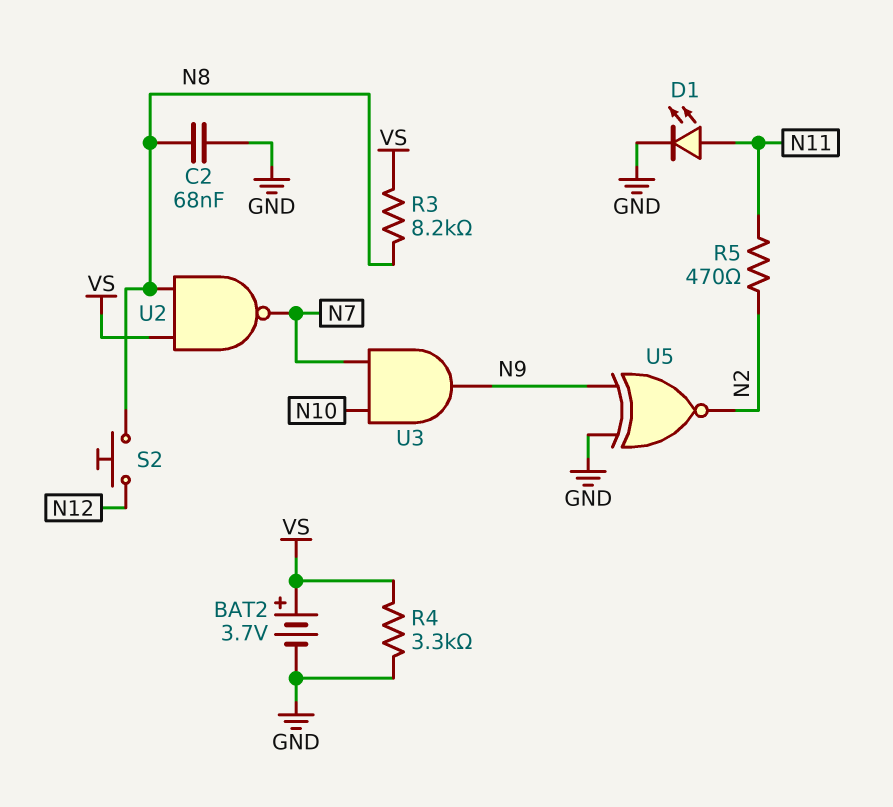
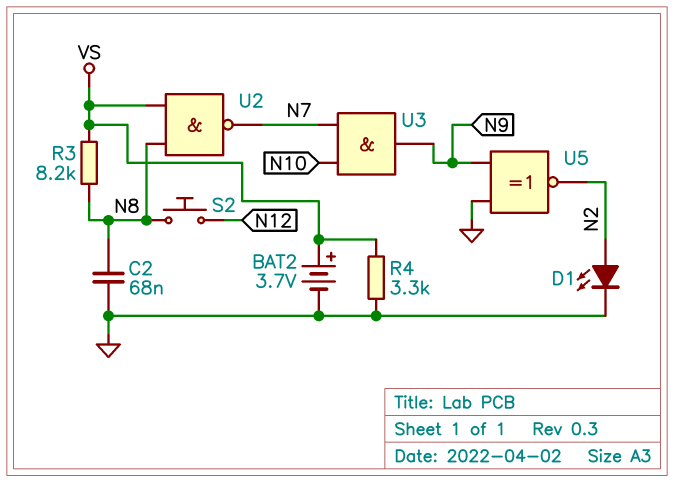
D1: LED (A N11, K GND) -> LED (A N2, K GND)
R5: 470 (N2, N11) -> none

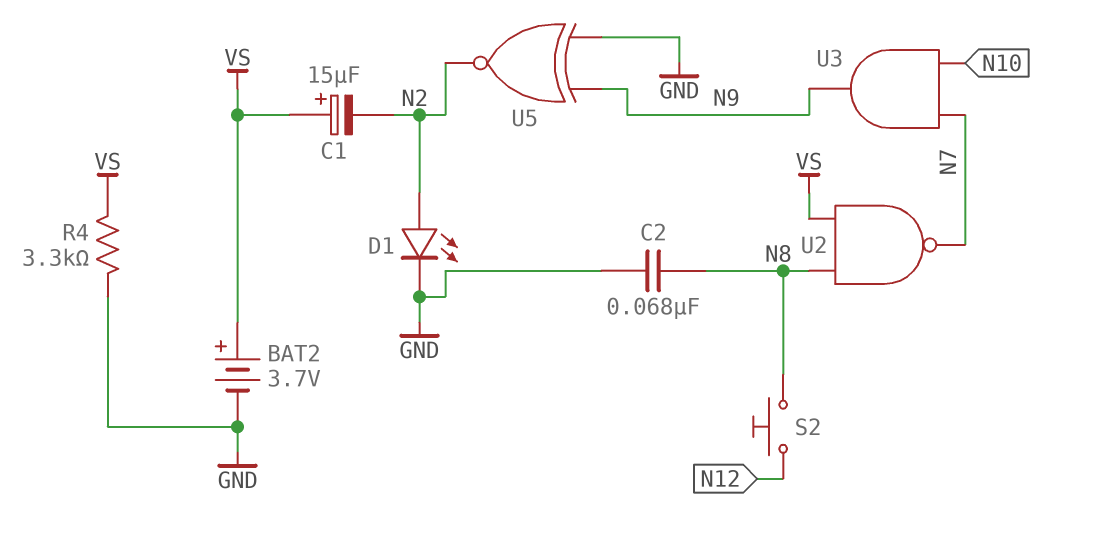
C1: none -> 15uF (plus VS, minus N2)
R3: 8.2k (N8, VS) -> none

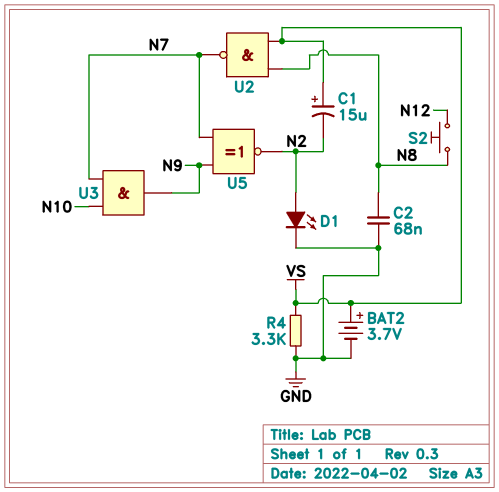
U5: XNOR (in GND, in N9, out N2) -> XNOR (in N7, in N9, out N2)

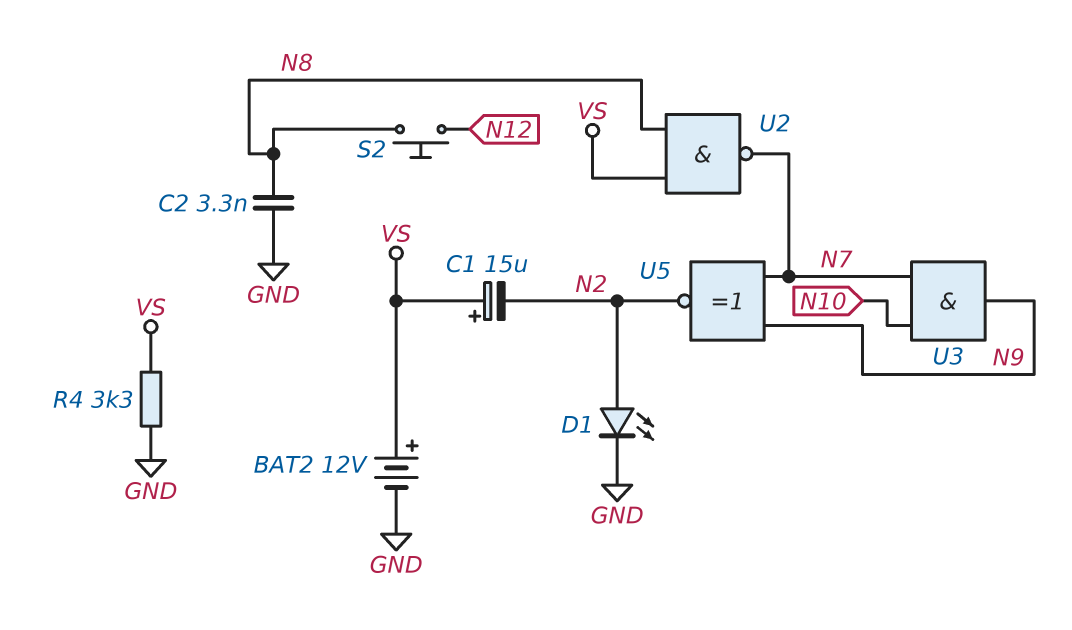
BAT2: 3.7V (plus VS, minus GND) -> 12V (plus VS, minus GND)
C2: 68nF (GND, N8) -> 3.3nF (GND, N8)

